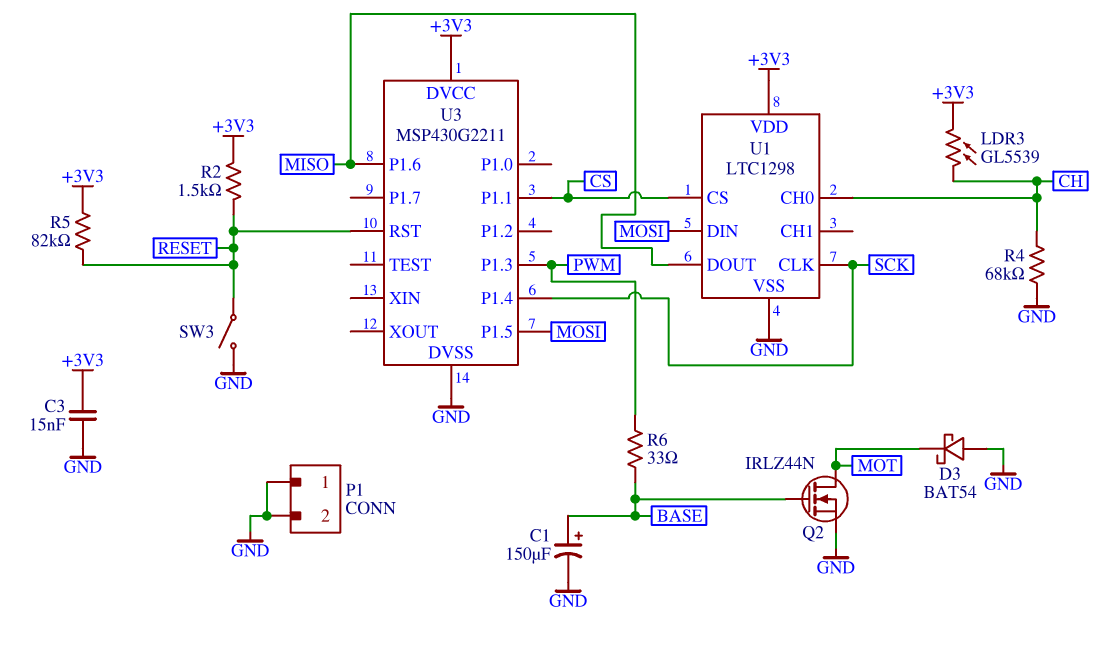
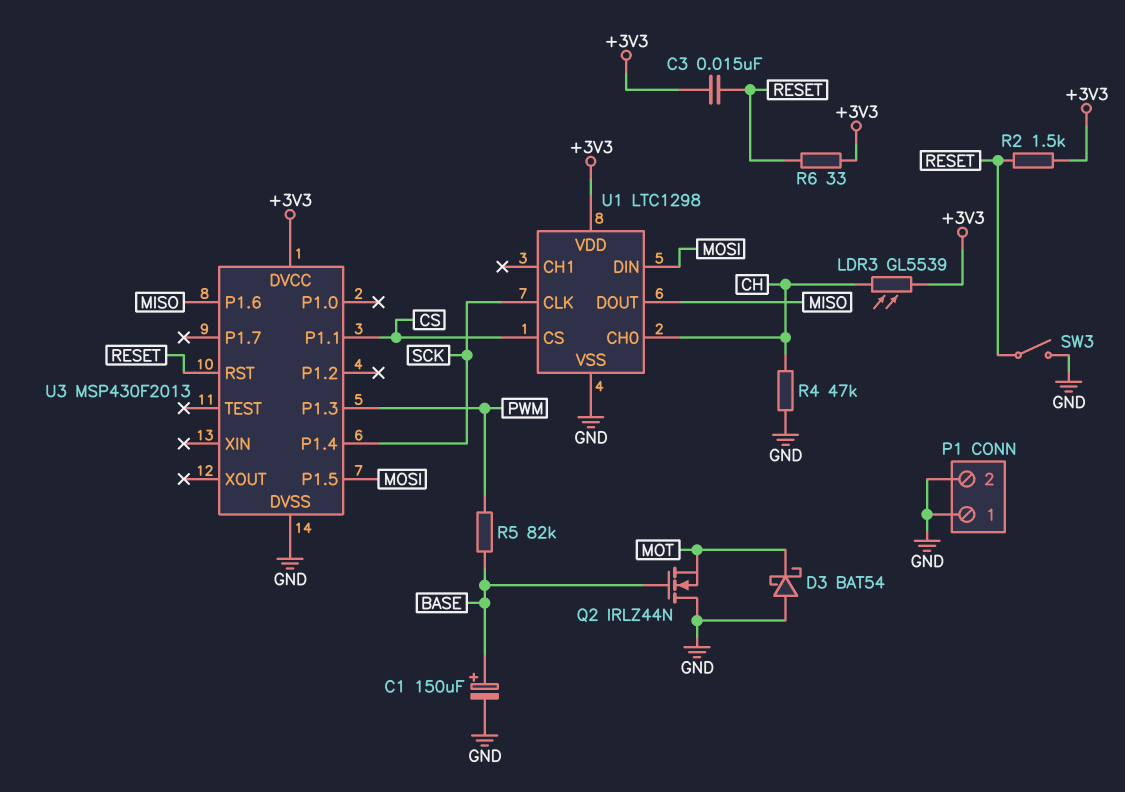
C3: 15nF (+3V3, GND) -> 15nF (+3V3, RESET)
Q2: NMOS IRLZ44N (G BASE, D MOT, S GND) -> NMOS IRLZ44N (G BASE, D GND, S MOT)
R4: 68k (CH, GND) -> 47k (CH, GND)
R5: 82k (+3V3, RESET) -> 82k (BASE, PWM)
R6: 33 (BASE, PWM) -> 33 (+3V3, RESET)
U3: MSP430G2211 -> MSP430F2013

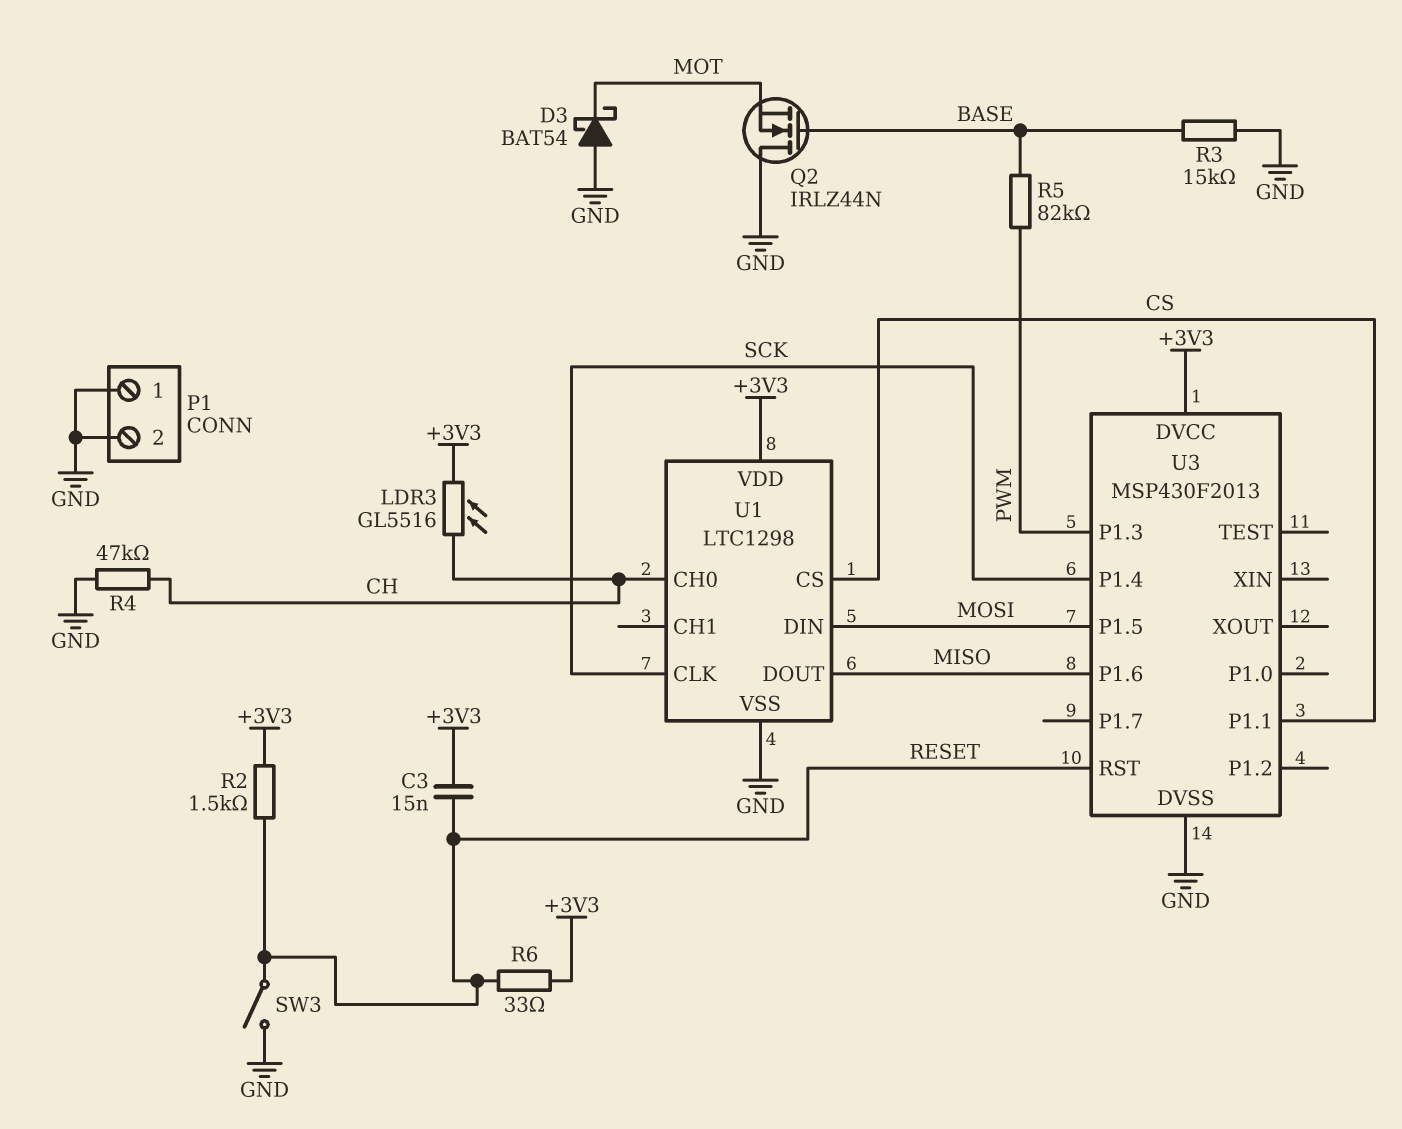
C1: 150uF (plus BASE, minus GND) -> none
LDR3: GL5539 (+3V3, CH) -> GL5516 (+3V3, CH)
R3: none -> 15k (BASE, GND)

